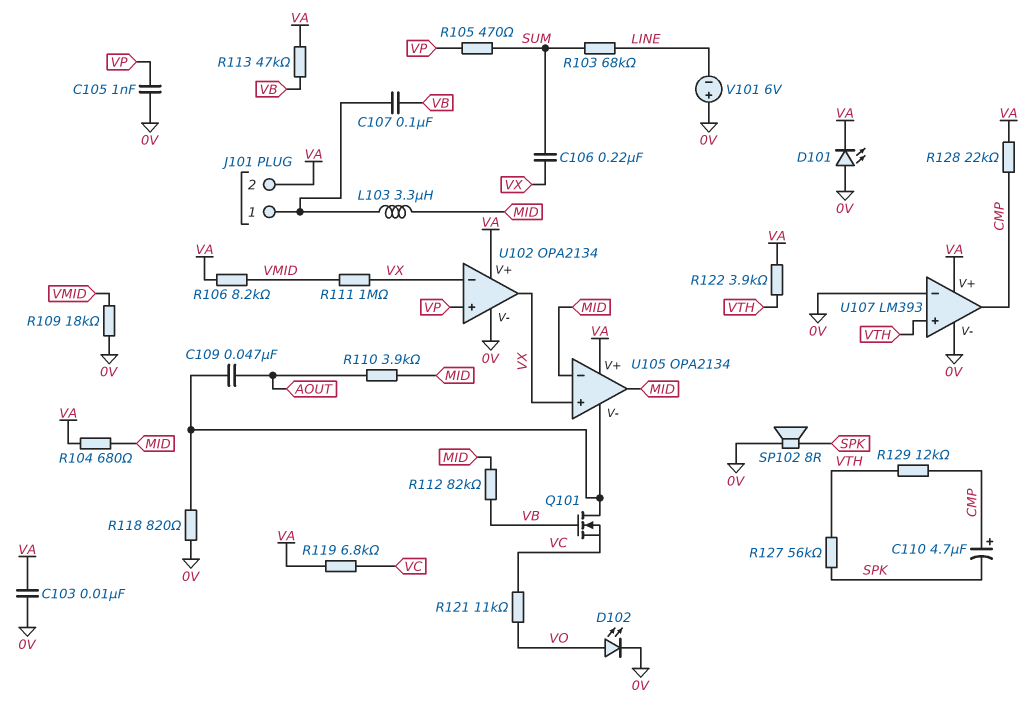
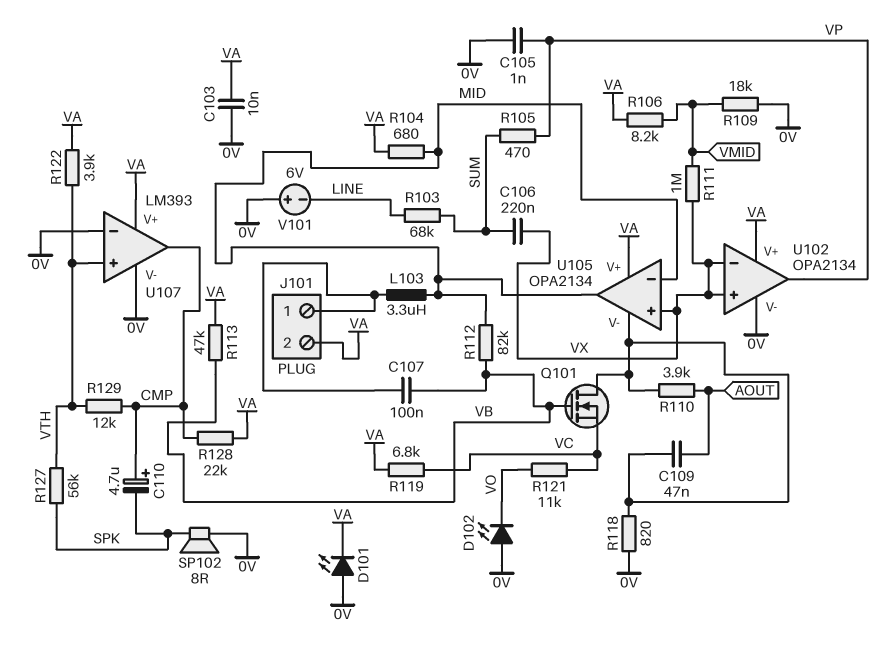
D102: LED (A VO, K 0V) -> LED (A 0V, K VO)
R110: 3.9k (AOUT, MID) -> 3.9k (AOUT, U105/V-)
U102 pin in+: VP -> VX
U102 pin out: VX -> VP

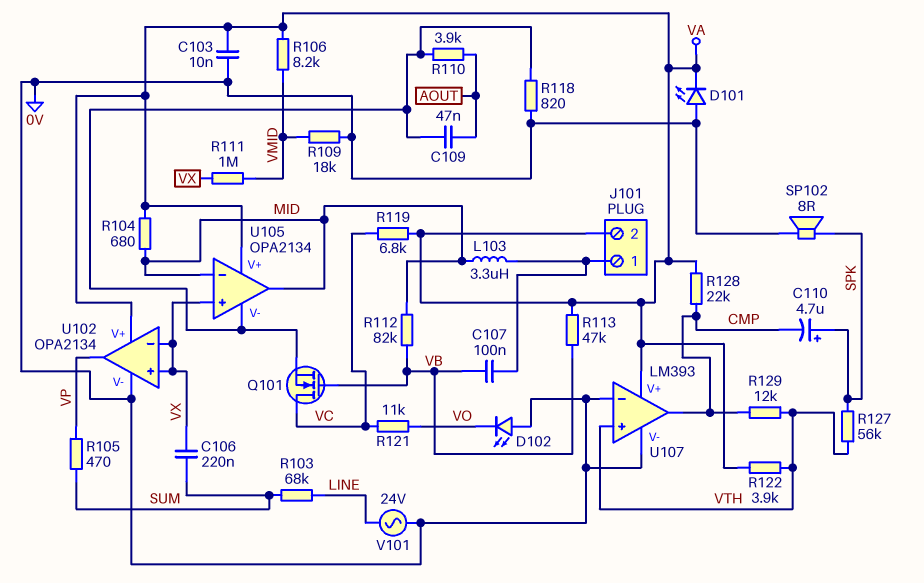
C105: 1nF (0V, VP) -> none
C110: 4.7uF (plus CMP, minus SPK) -> 4.7uF (plus SPK, minus CMP)
Q101: NMOS (G VB, D U105/V-, S VC) -> NMOS (G VB, D VC, S U105/V-)
V101: 6V (plus 0V, minus LINE) -> AC 24V (0V, LINE)

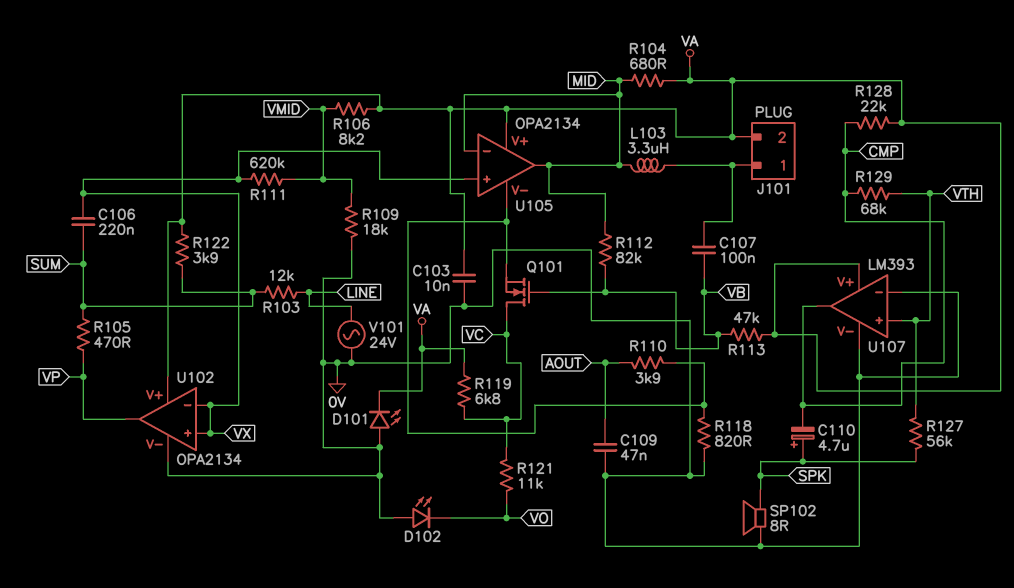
C109: 47nF (AOUT, U105/V-) -> 47nF (0V, AOUT)
R103: 68k (LINE, SUM) -> 12k (LINE, SUM)
R111: 1M (VMID, VX) -> 620k (VMID, VX)
R122: 3.9k (VA, VTH) -> 3.9k (SUM, VA)
R129: 12k (CMP, VTH) -> 68k (CMP, VTH)

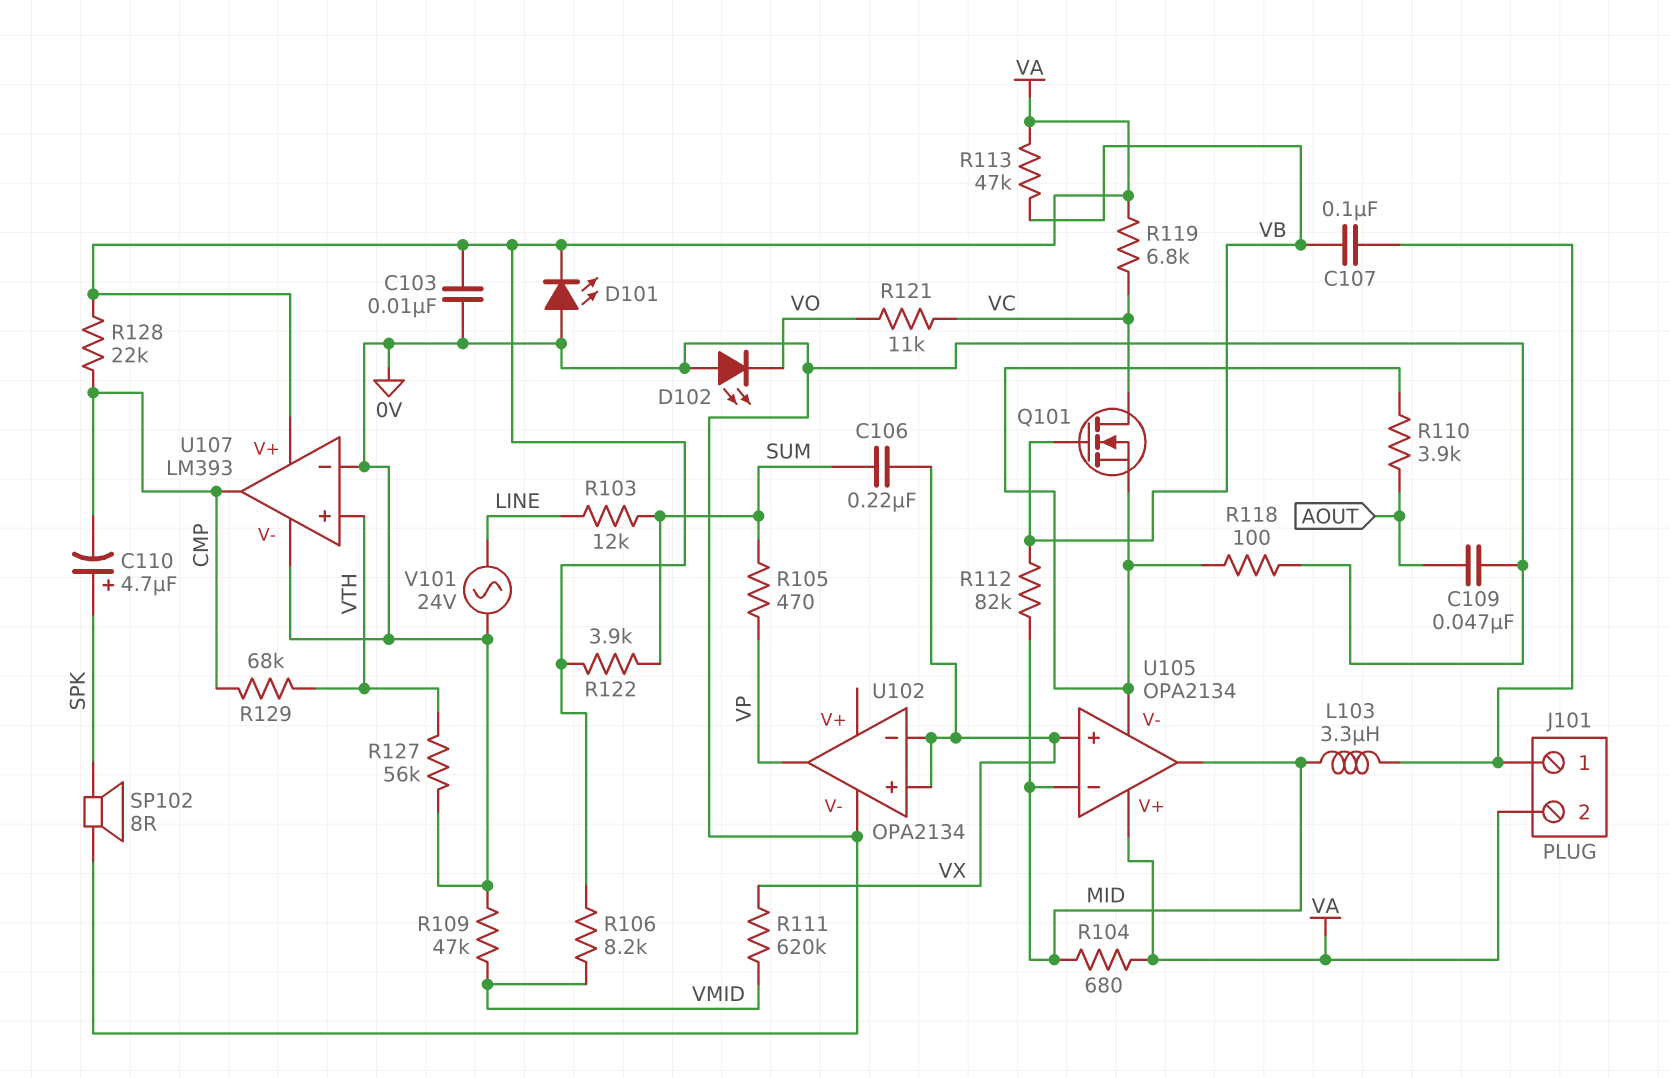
R109: 18k (0V, VMID) -> 47k (0V, VMID)
R118: 820 (0V, U105/V-) -> 100 (0V, U105/V-)
R127: 56k (SPK, VTH) -> 56k (0V, VTH)
U102 pin V+: VA -> none

